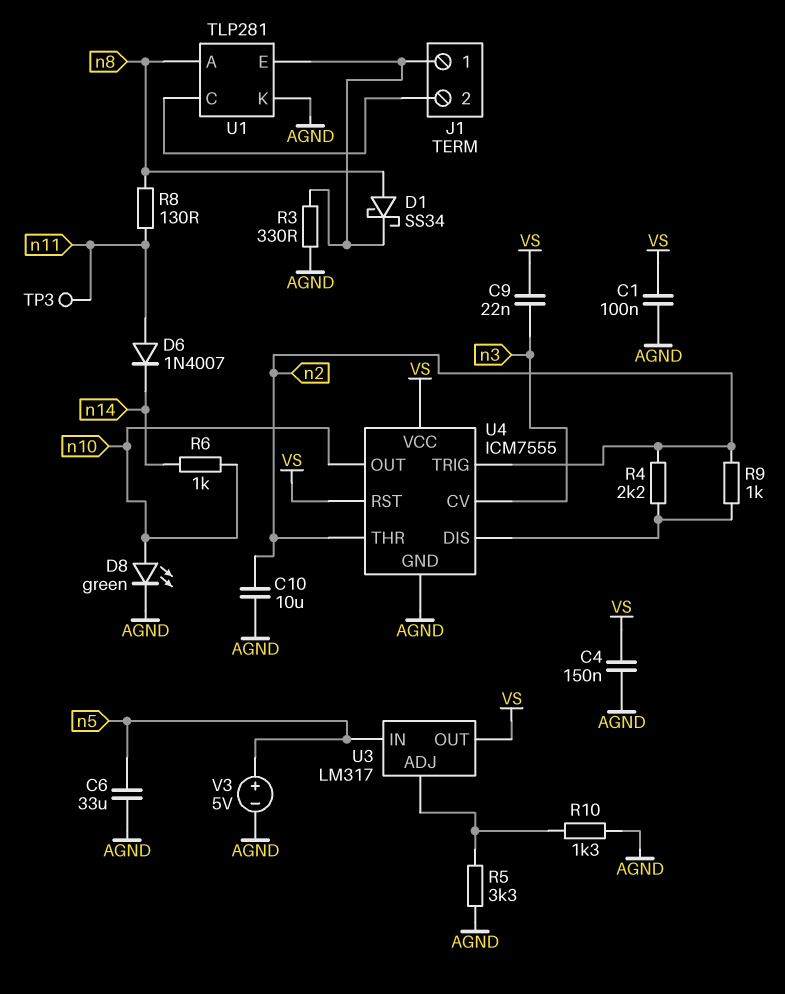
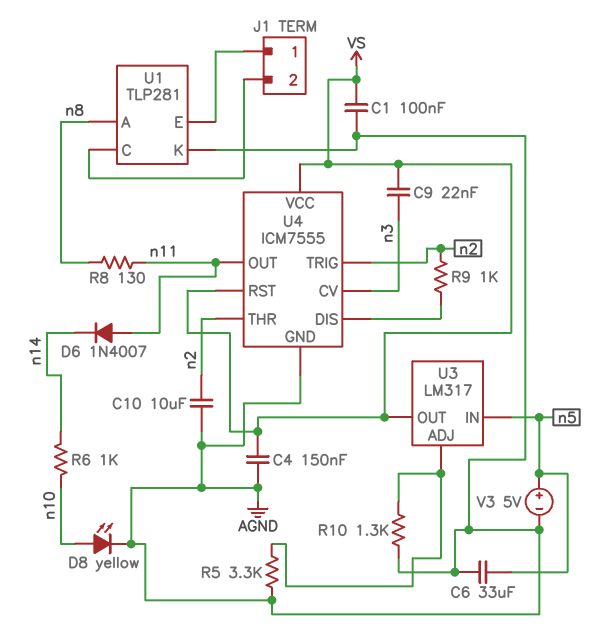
D1: schottky SS34 (A n8, K J1/1) -> none
D8: LED green (A n10, K AGND) -> LED yellow (A n10, K AGND)
R3: 330 (AGND, J1/1) -> none
R4: 2.2k (U4/DIS, n2) -> none
TP3: test point (n11) -> none
U4 pin OUT: n10 -> n11

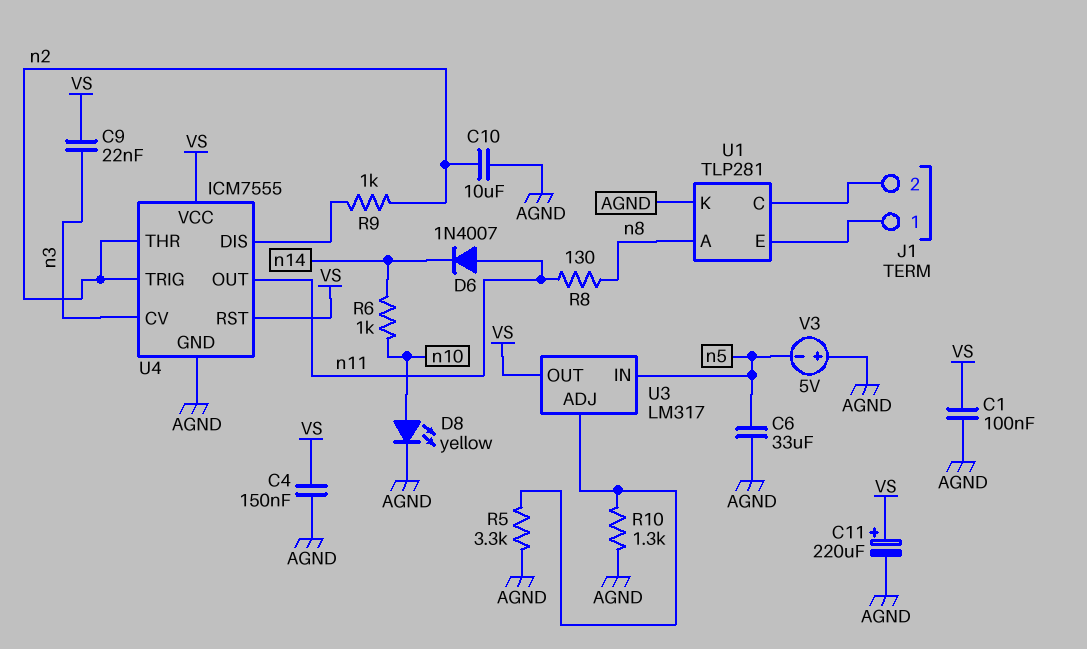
C11: none -> 220uF (plus VS, minus AGND)
V3: 5V (plus n5, minus AGND) -> 5V (plus AGND, minus n5)

